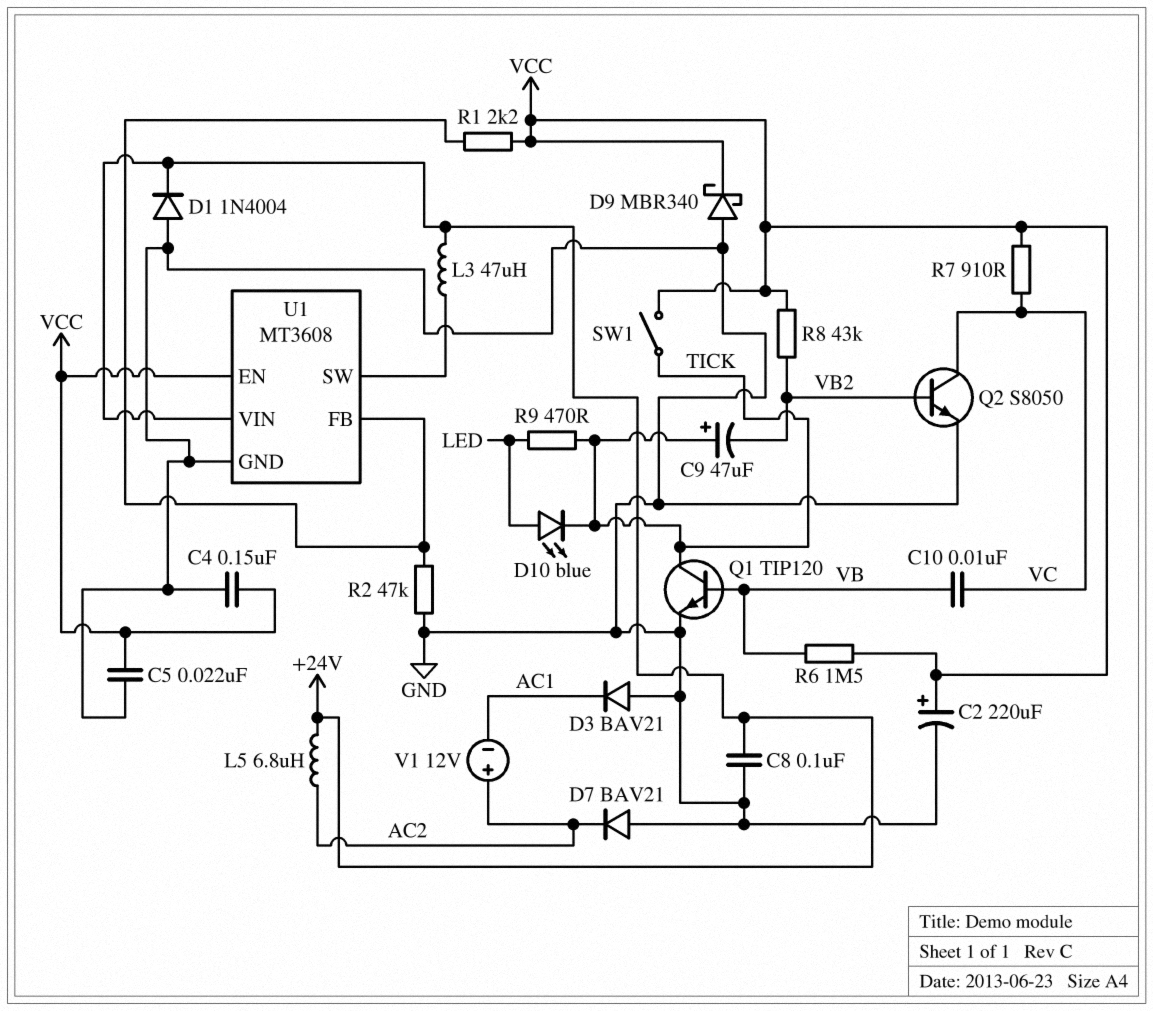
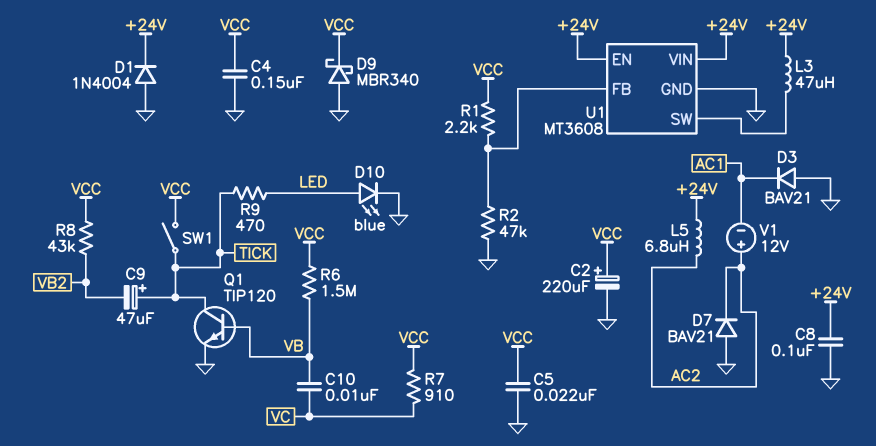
D10: LED blue (A LED, K TICK) -> LED blue (A LED, K GND)
Q2: NPN S8050 (B VB2, C VC, E GND) -> none
U1 pin EN: VCC -> +24V

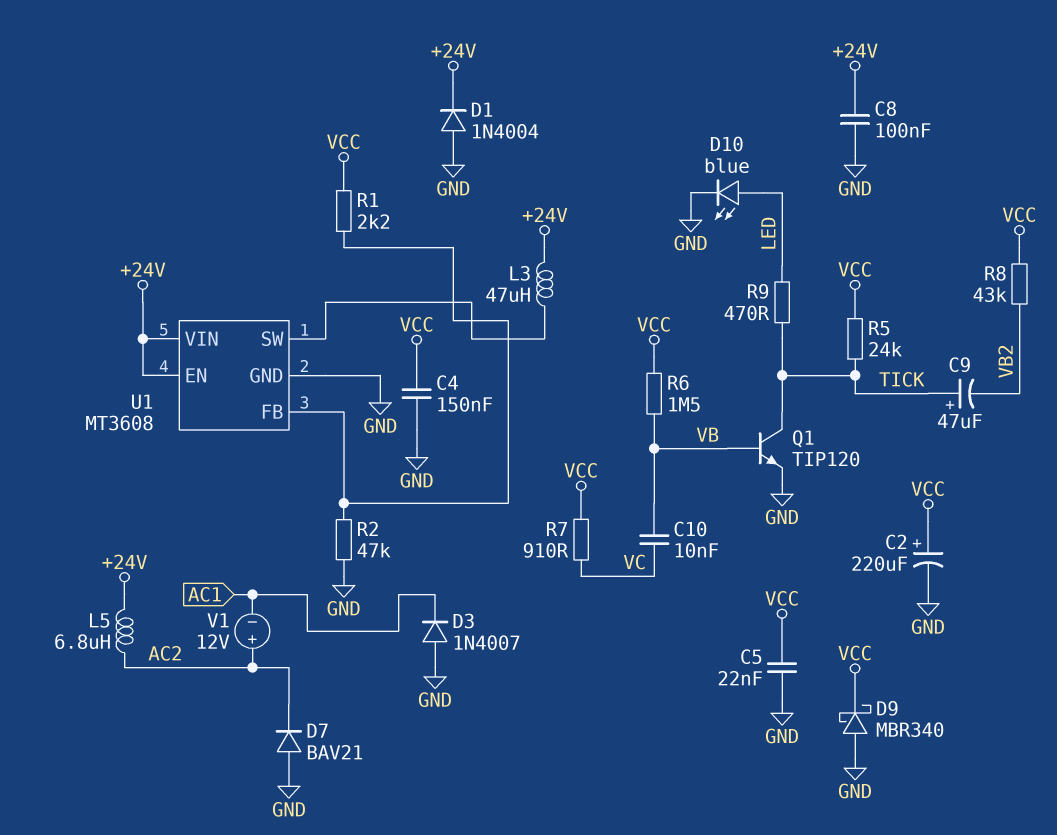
D3: diode BAV21 (A GND, K AC1) -> diode 1N4007 (A GND, K AC1)
R5: none -> 24k (TICK, VCC)
SW1: switch (TICK, VCC) -> none

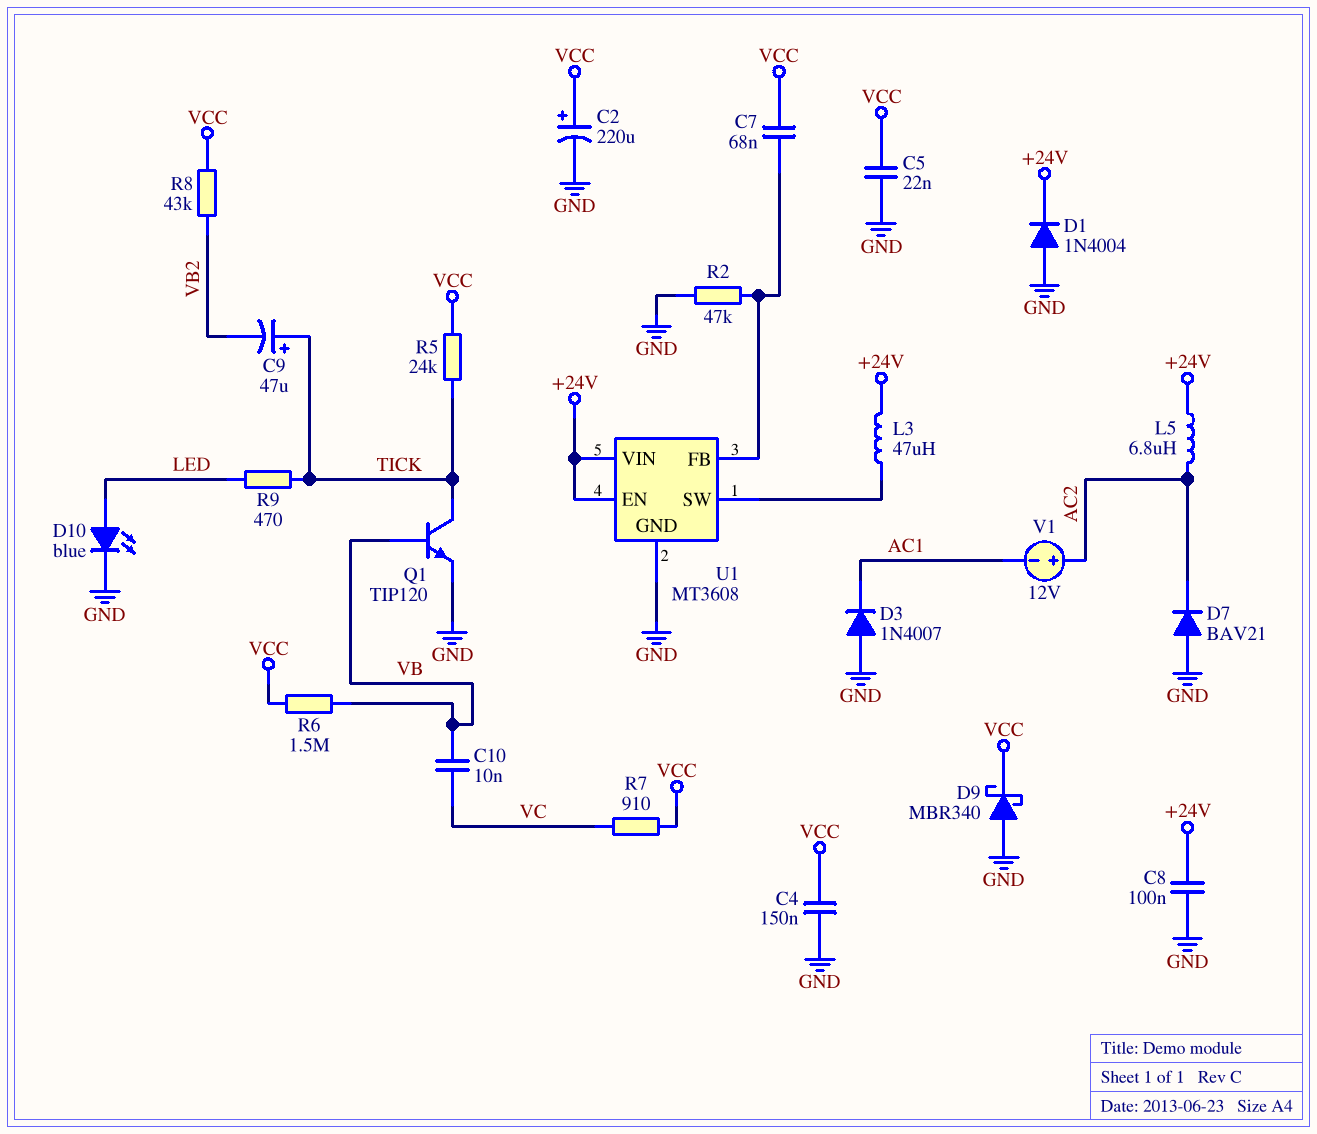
C7: none -> 68nF (U1/FB, VCC)
R1: 2.2k (U1/FB, VCC) -> none

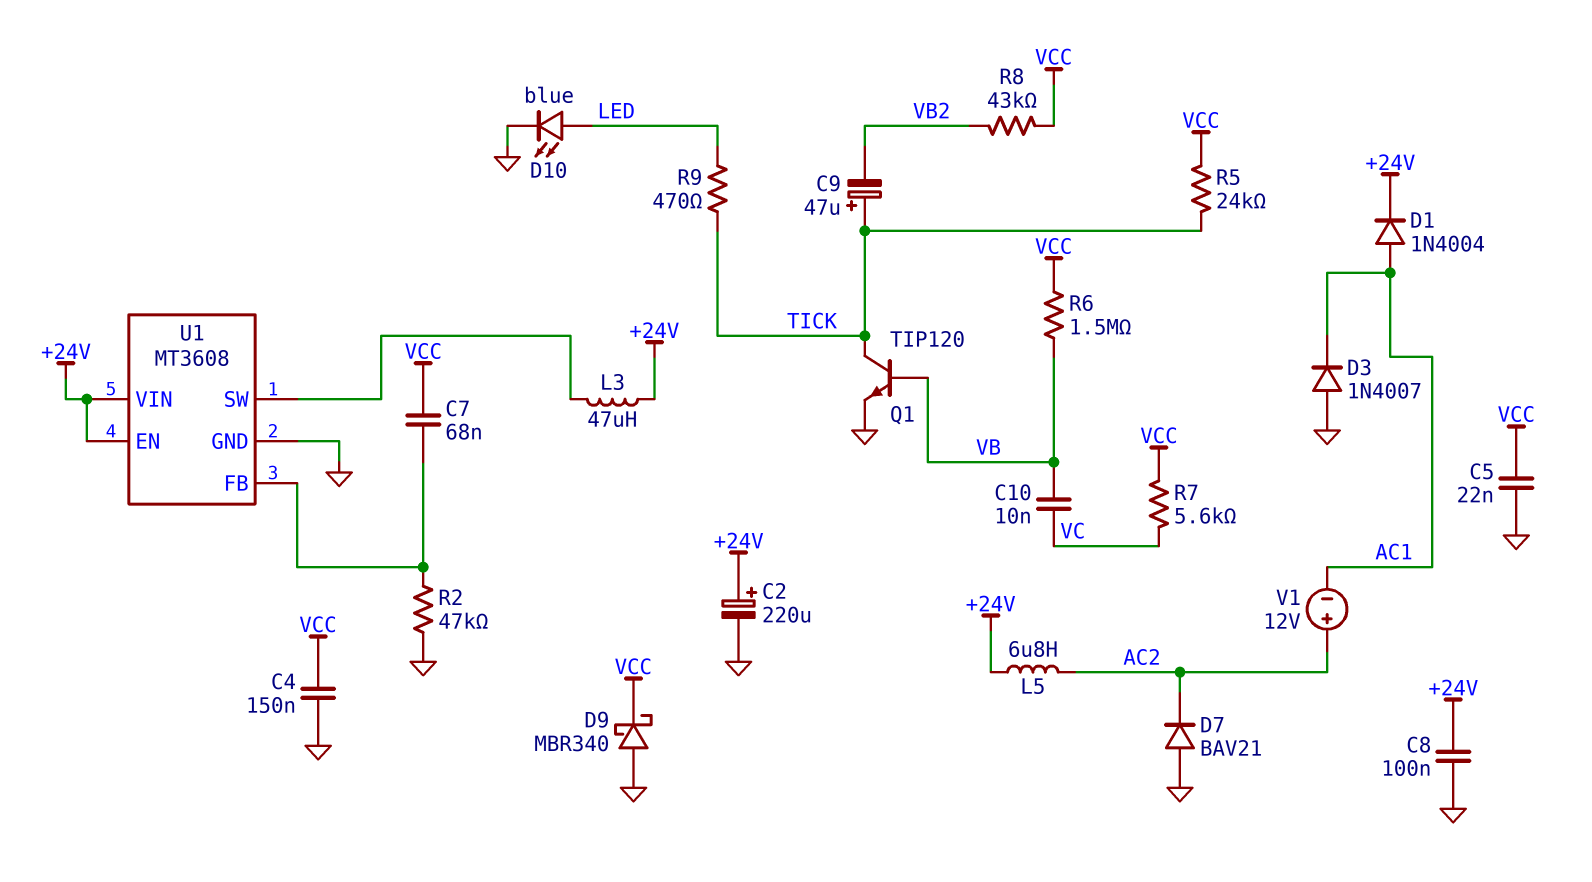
C2: 220uF (plus VCC, minus GND) -> 220uF (plus +24V, minus GND)
D1: diode 1N4004 (A GND, K +24V) -> diode 1N4004 (A AC1, K +24V)
R7: 910 (VC, VCC) -> 5.6k (VC, VCC)

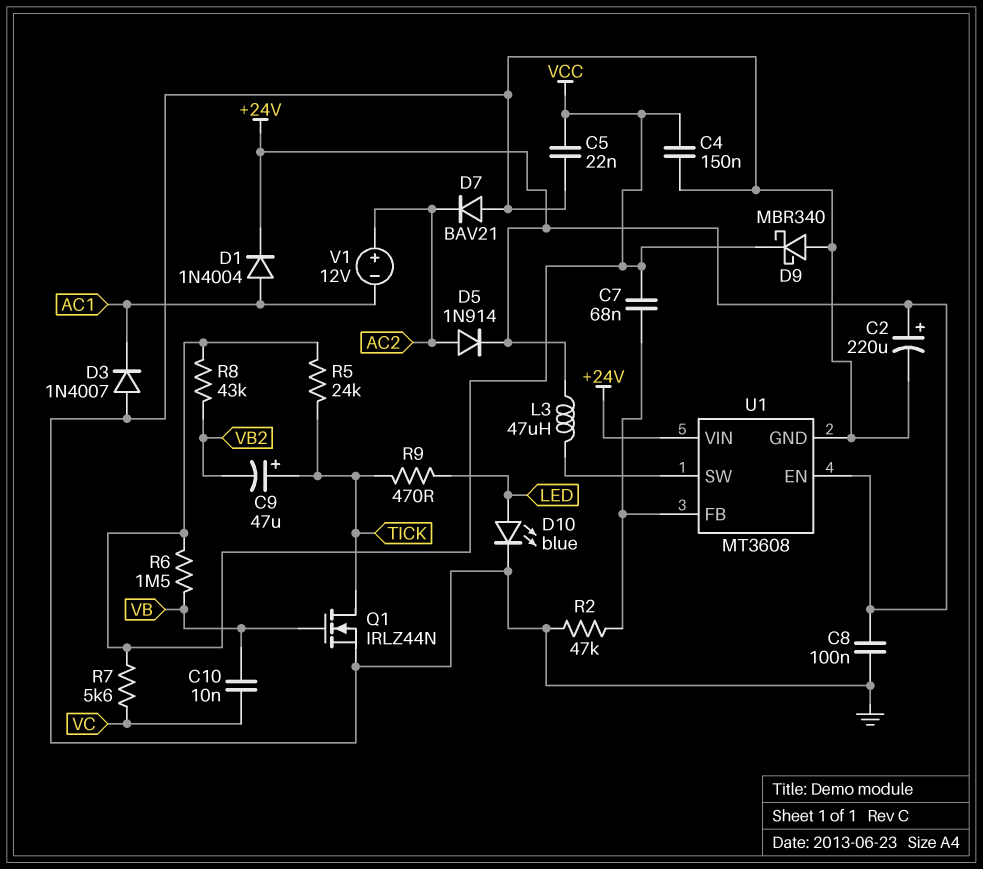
D5: none -> diode 1N914 (A AC2, K +24V)
L5: 6.8uH (+24V, AC2) -> none
Q1: NPN TIP120 (B VB, C TICK, E GND) -> NMOS IRLZ44N (G VB, D TICK, S GND)

